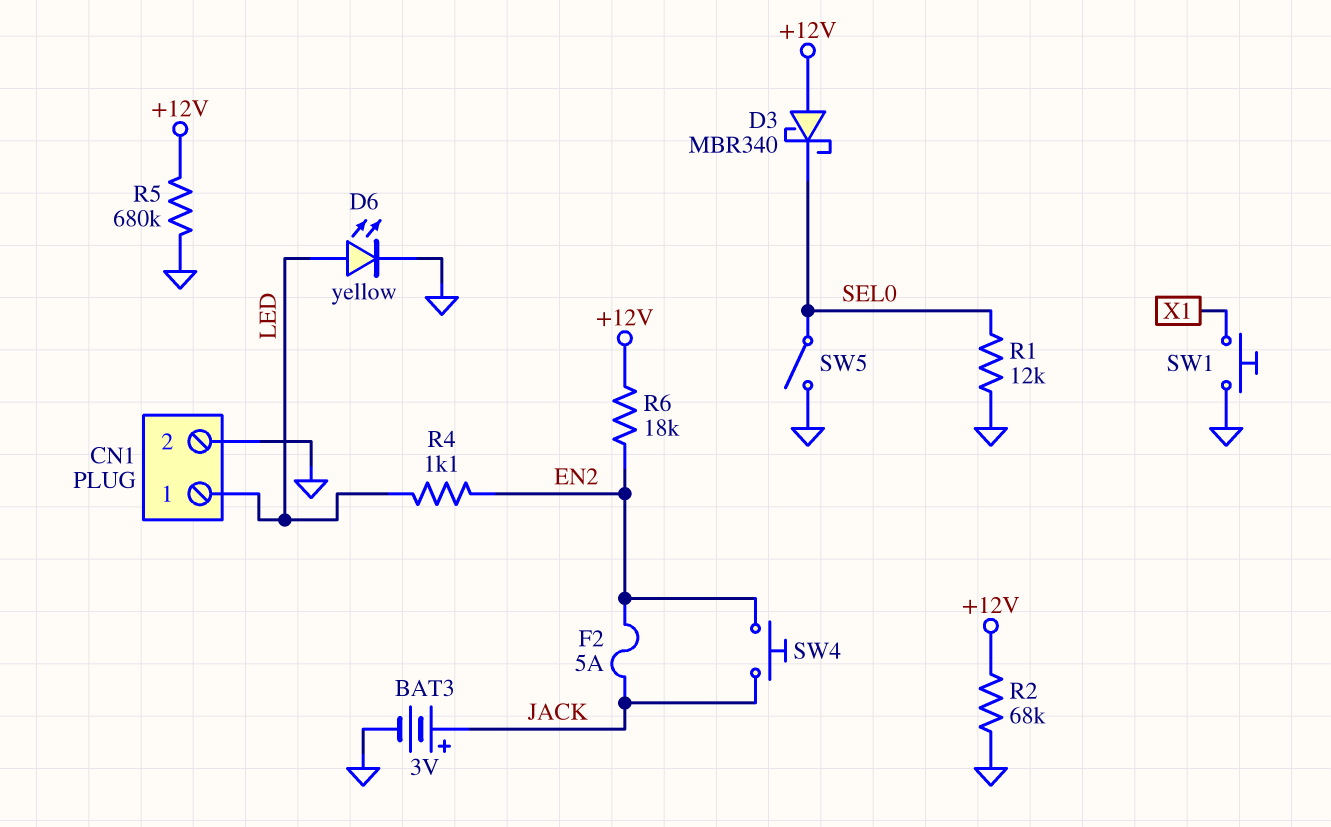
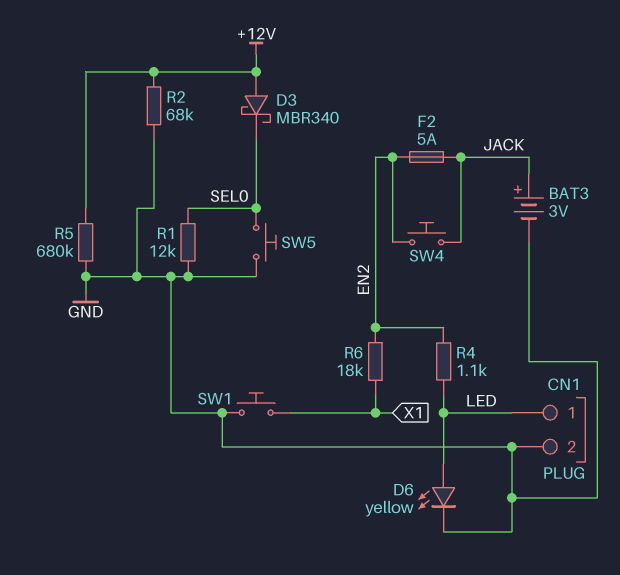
R6: 18k (+12V, EN2) -> 18k (EN2, X1)
SW5: switch (GND, SEL0) -> button (GND, SEL0)

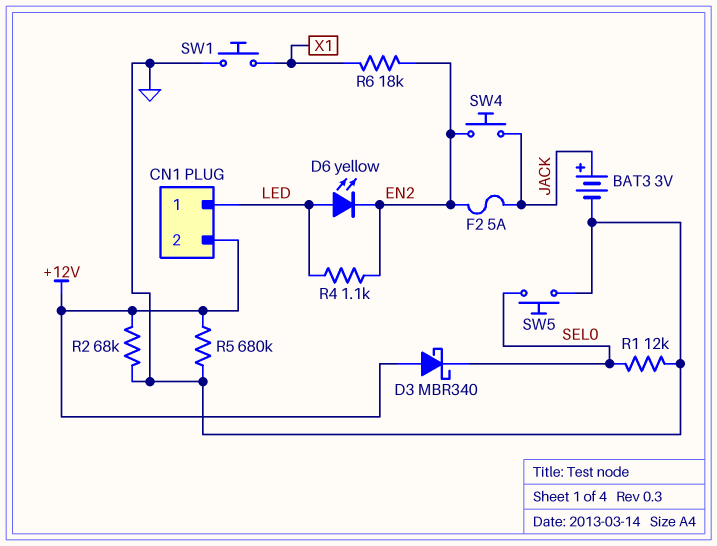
CN1 pin 2: GND -> +12V
D6: LED yellow (A LED, K GND) -> LED yellow (A LED, K EN2)

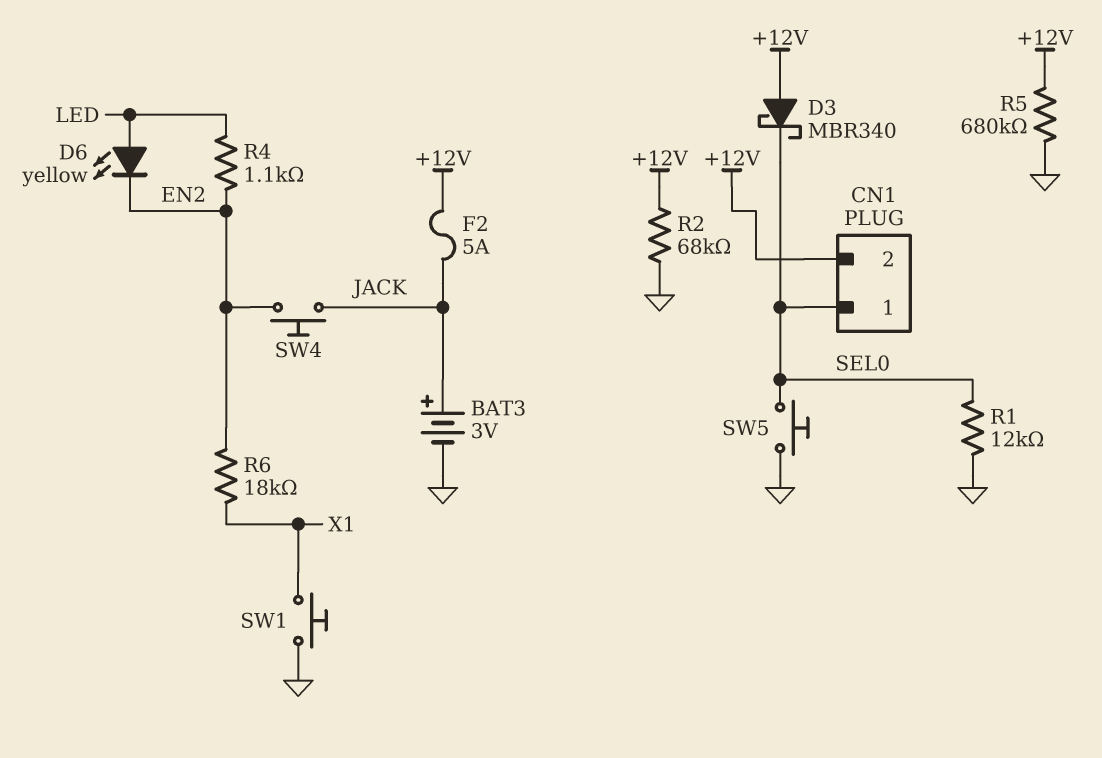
CN1 pin 1: LED -> SEL0
F2: 5A (EN2, JACK) -> 5A (+12V, JACK)

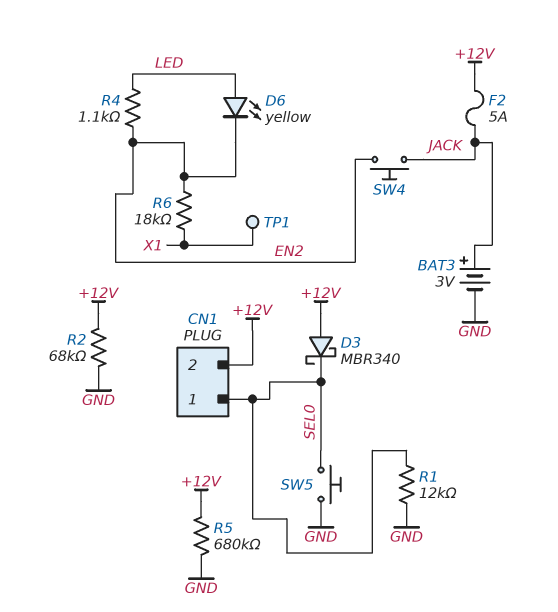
SW1: button (GND, X1) -> none
TP1: none -> test point (X1)

